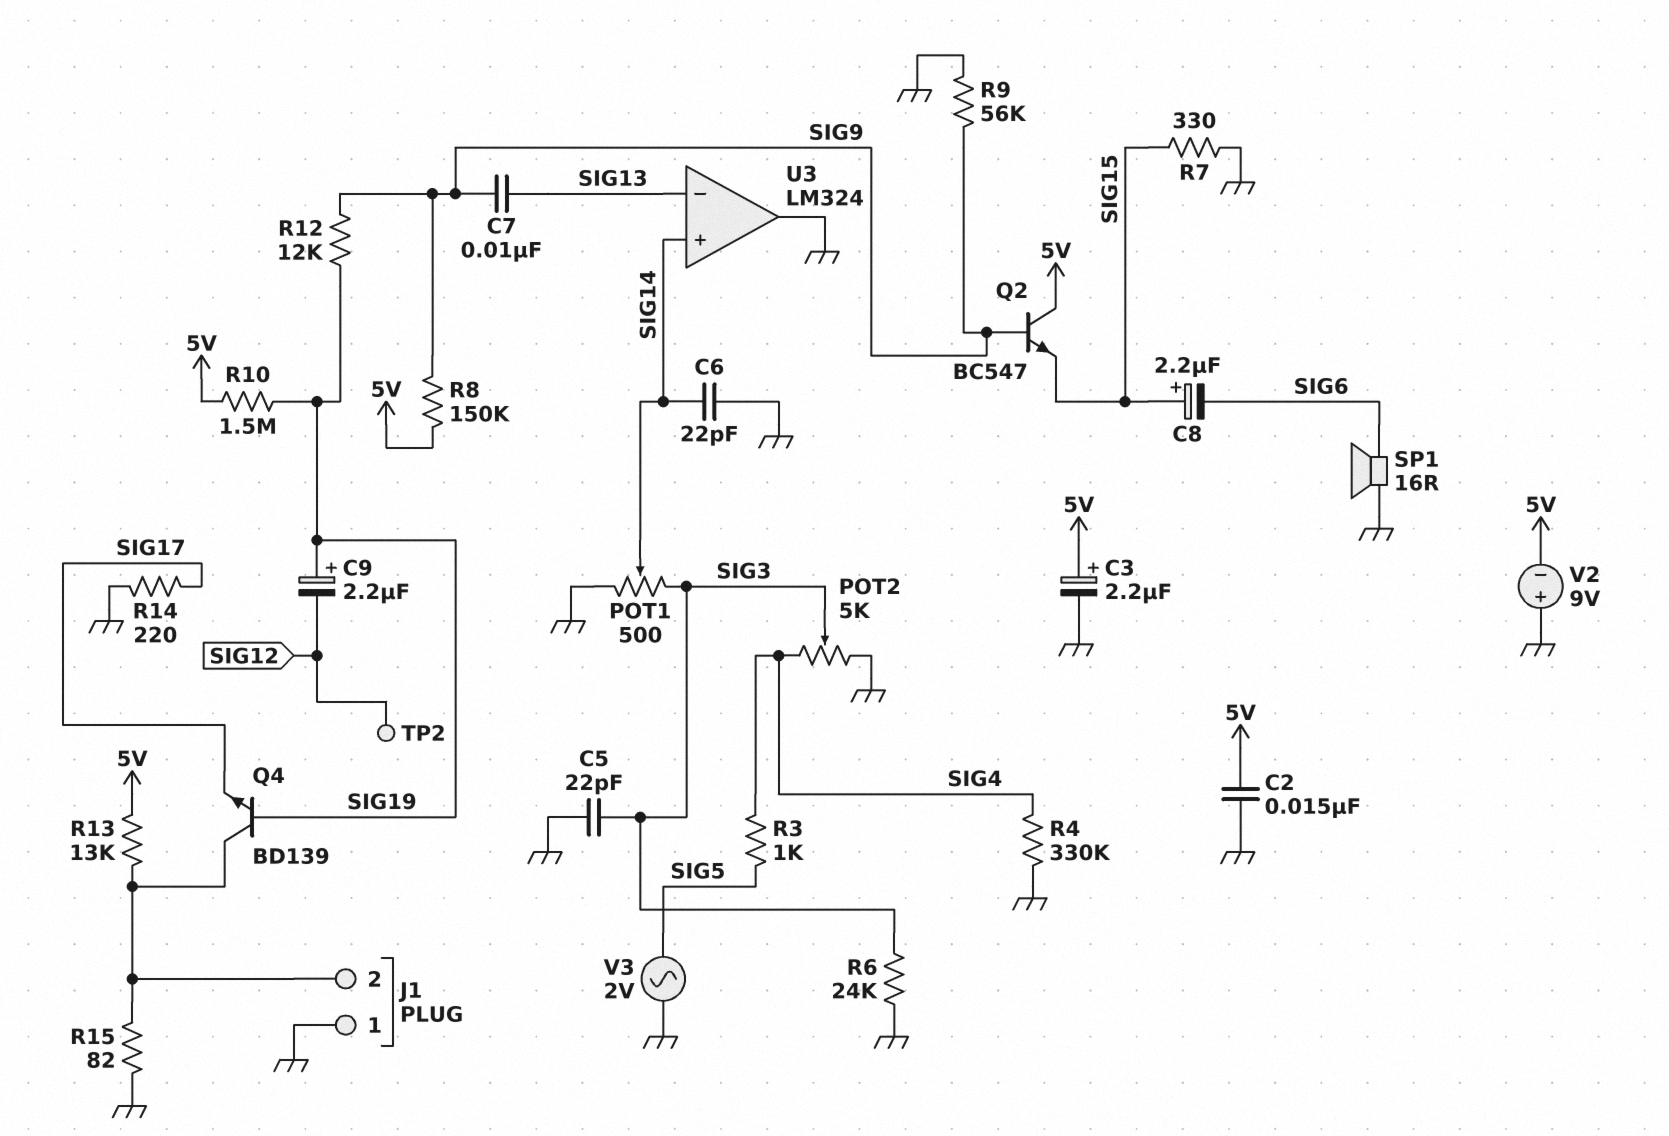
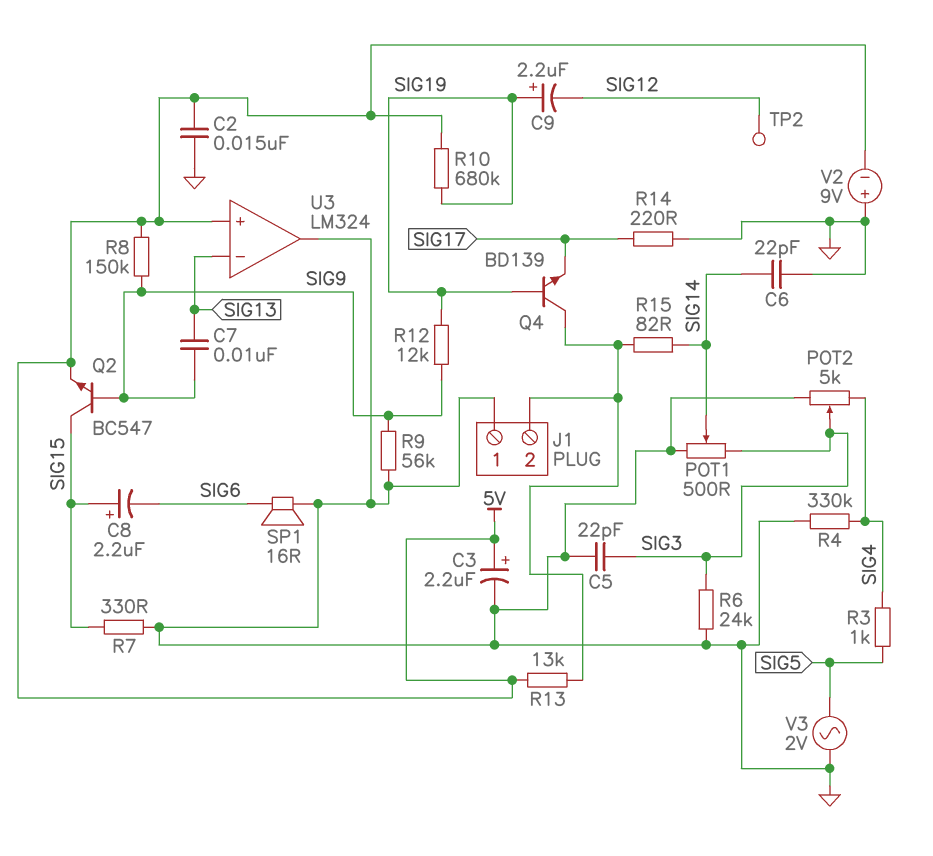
Q2: NPN BC547 (B SIG9, C 5V, E SIG15) -> NPN BC547 (B SIG9, C SIG15, E 5V)
R10: 1.5M (5V, SIG19) -> 680k (5V, SIG19)
R15: 82 (GND, J1/2) -> 82 (J1/2, SIG14)
U3 pin in+: SIG14 -> 5V

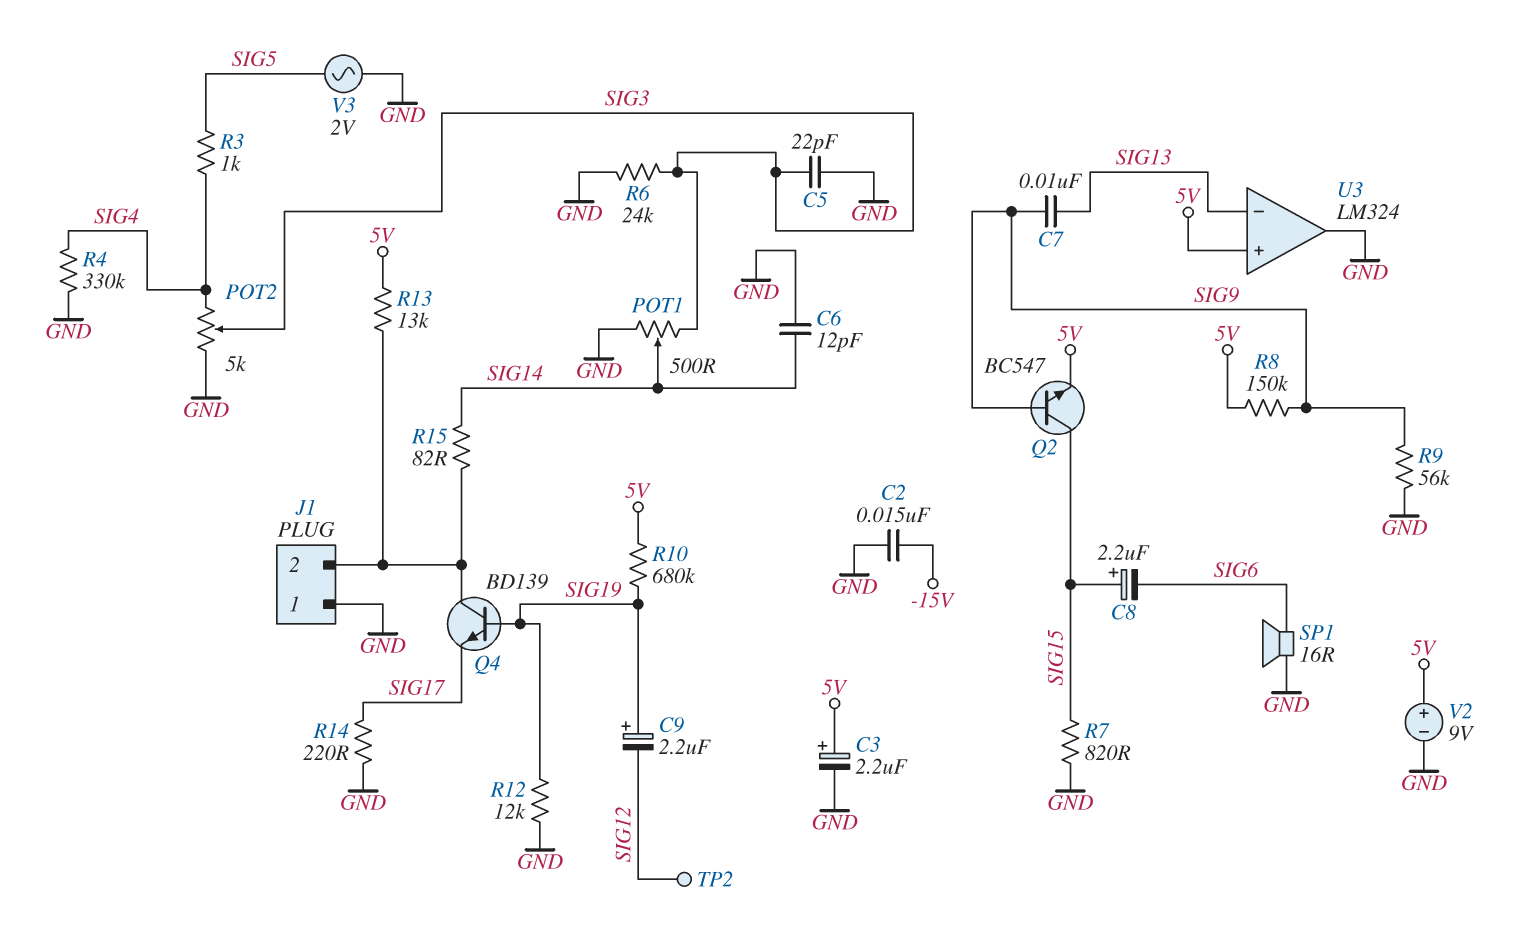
C2: 15nF (5V, GND) -> 15nF (-15V, GND)
C6: 22pF (GND, SIG14) -> 12pF (GND, SIG14)
R7: 330 (GND, SIG15) -> 820 (GND, SIG15)
R12: 12k (SIG9, SIG19) -> 12k (GND, SIG19)
V2: 9V (plus GND, minus 5V) -> 9V (plus 5V, minus GND)

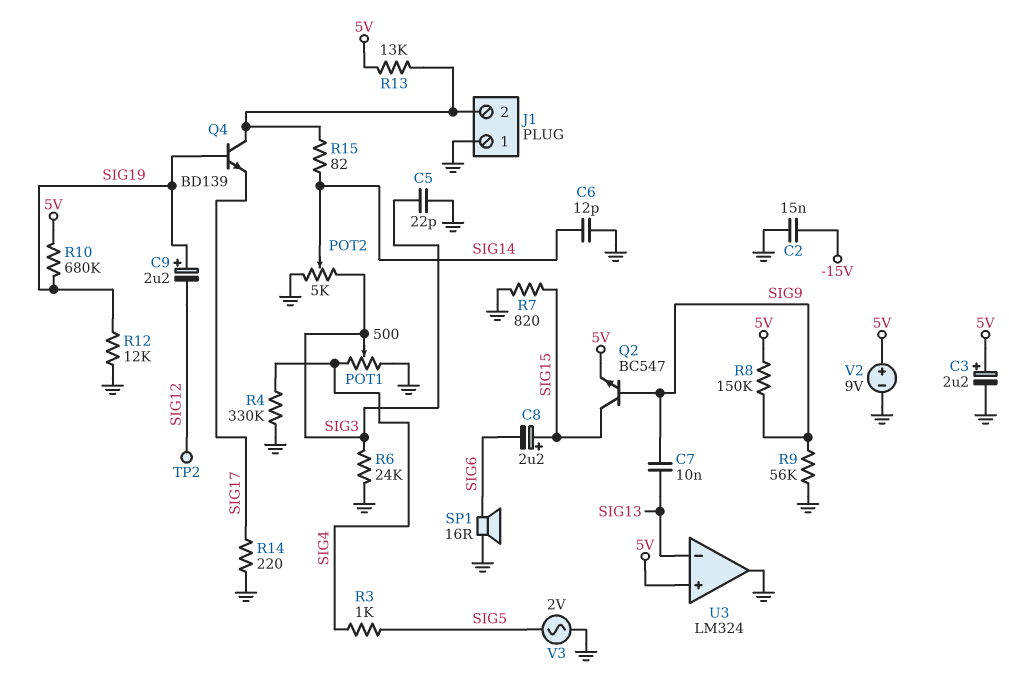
POT1: 500 (GND, SIG3, wiper SIG14) -> 500 (GND, SIG4, wiper SIG3)
POT2: 5k (GND, SIG4, wiper SIG3) -> 5k (GND, SIG3, wiper SIG14)

